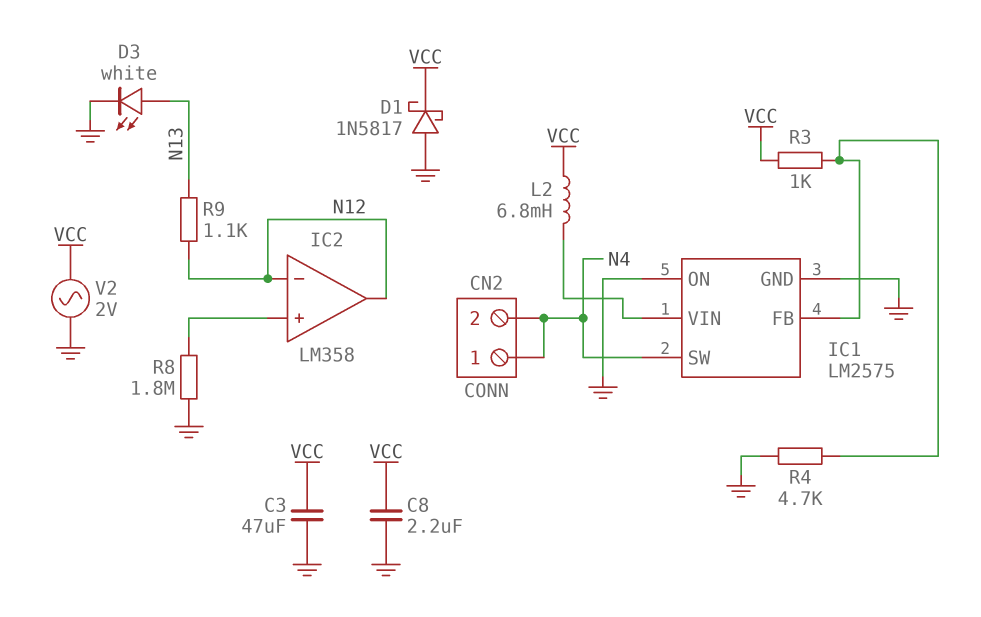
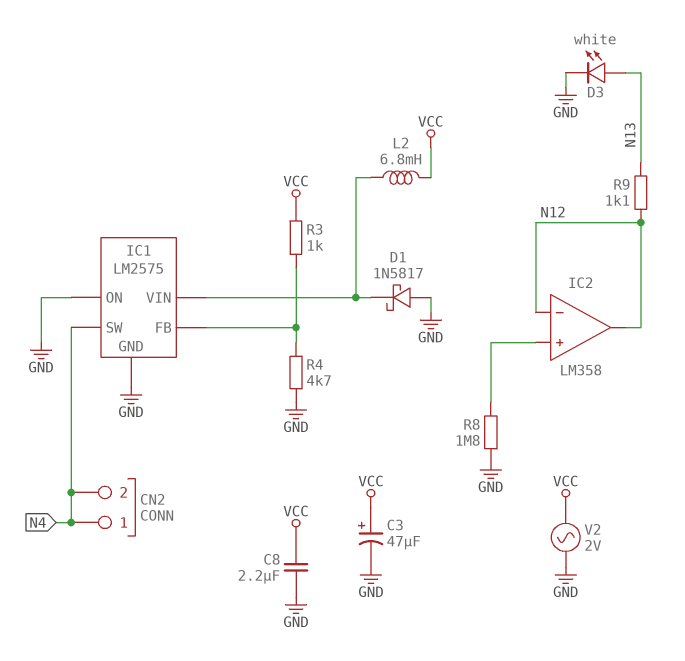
C3: 47uF (GND, VCC) -> 47uF (plus VCC, minus GND)
D1: schottky 1N5817 (A GND, K VCC) -> schottky 1N5817 (A GND, K IC1/VIN)

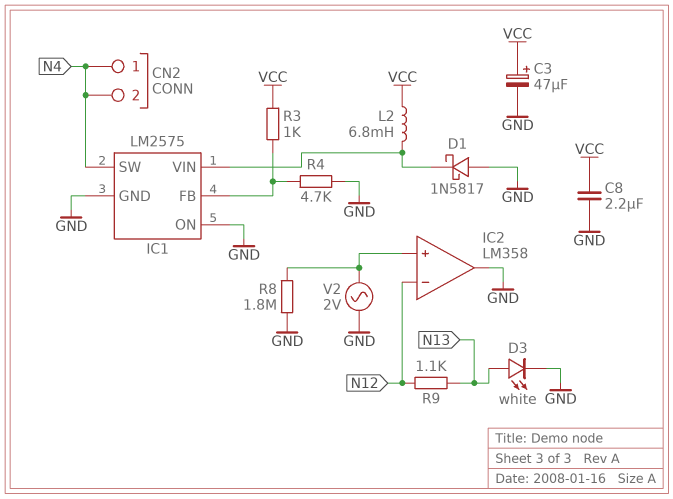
IC2 pin out: N12 -> GND
V2: AC 2V (GND, VCC) -> AC 2V (GND, IC2/in+)

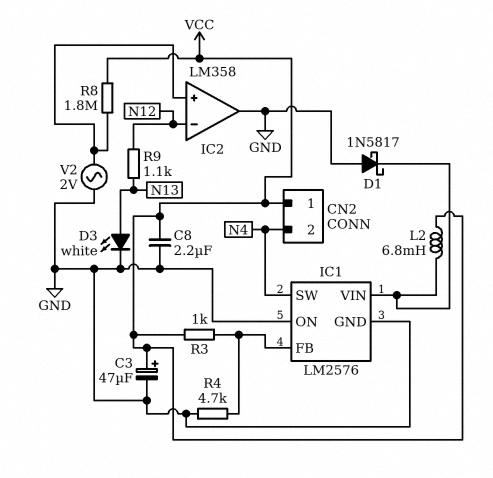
CN2 pin 1: N4 -> VCC
IC1: LM2575 -> LM2576
R8: 1.8M (GND, IC2/in+) -> 1.8M (IC2/in+, VCC)

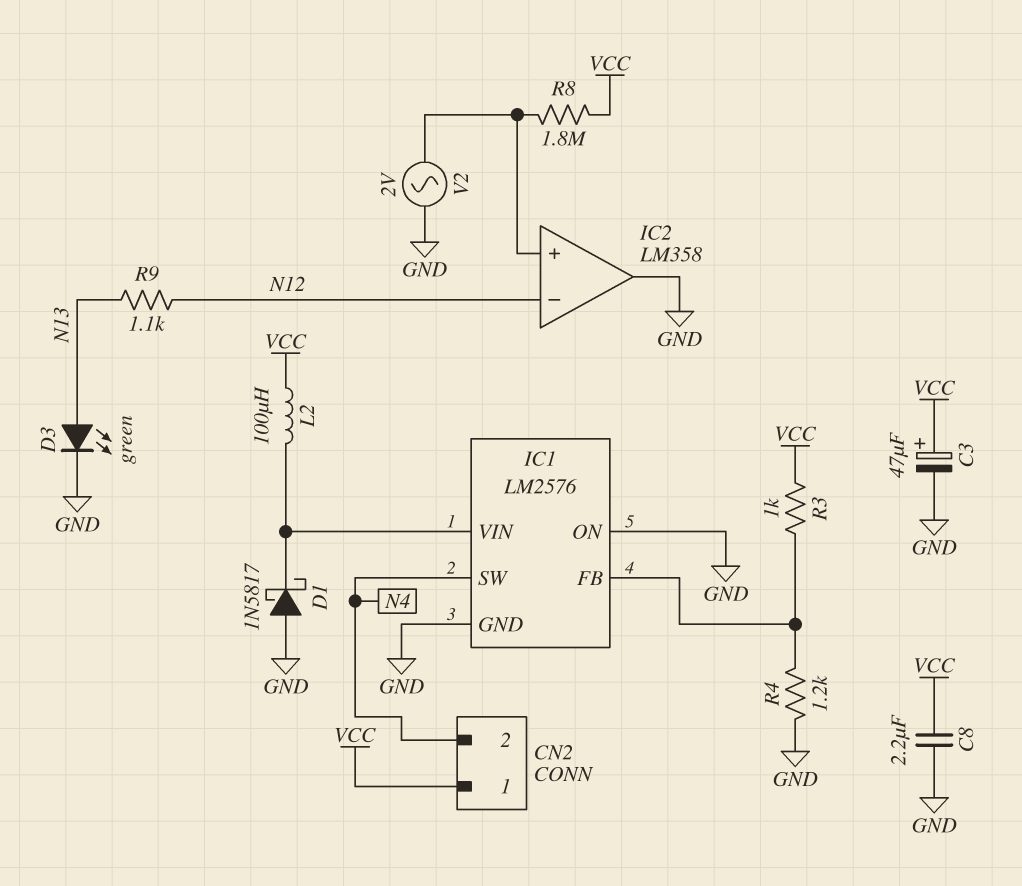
D3: LED white (A N13, K GND) -> LED green (A N13, K GND)
L2: 6.8mH (IC1/VIN, VCC) -> 100uH (IC1/VIN, VCC)
R4: 4.7k (GND, IC1/FB) -> 1.2k (GND, IC1/FB)

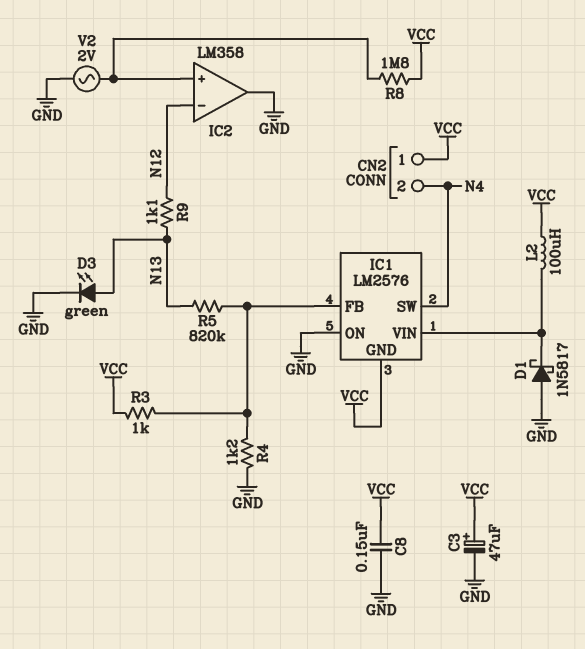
C8: 2.2uF (GND, VCC) -> 150nF (GND, VCC)
IC1 pin GND: GND -> VCC
R5: none -> 820k (IC1/FB, N13)

